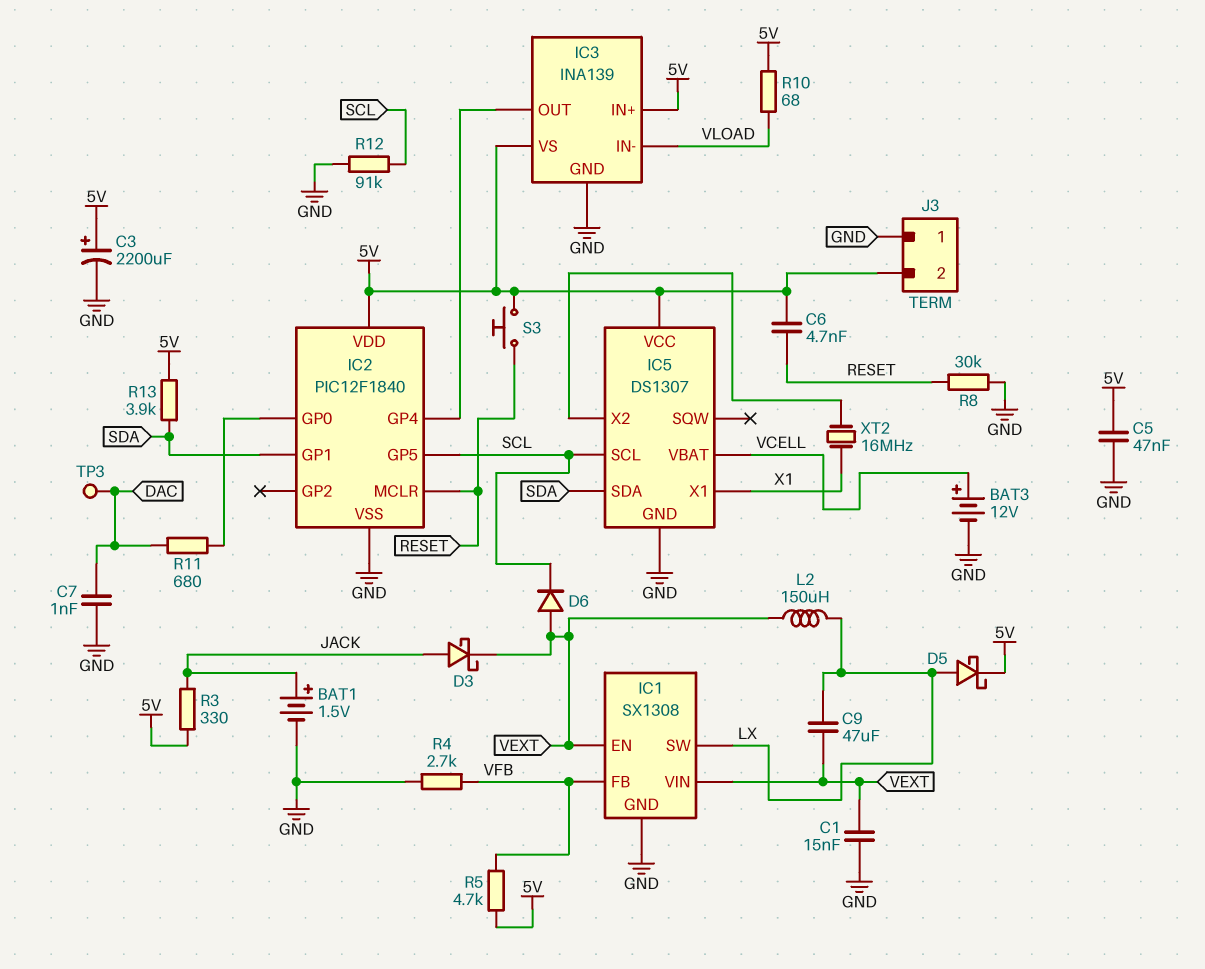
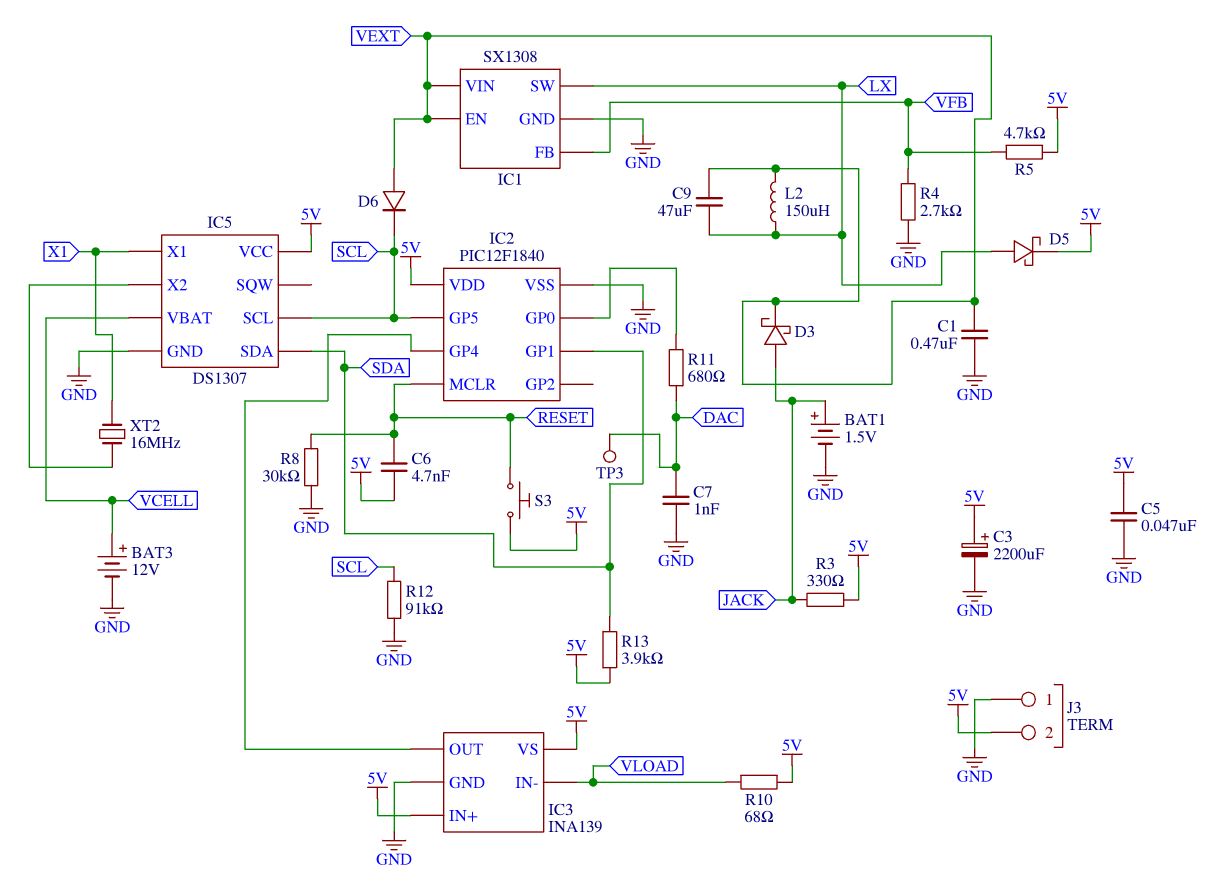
C1: 15nF (GND, VEXT) -> 470nF (GND, VEXT)

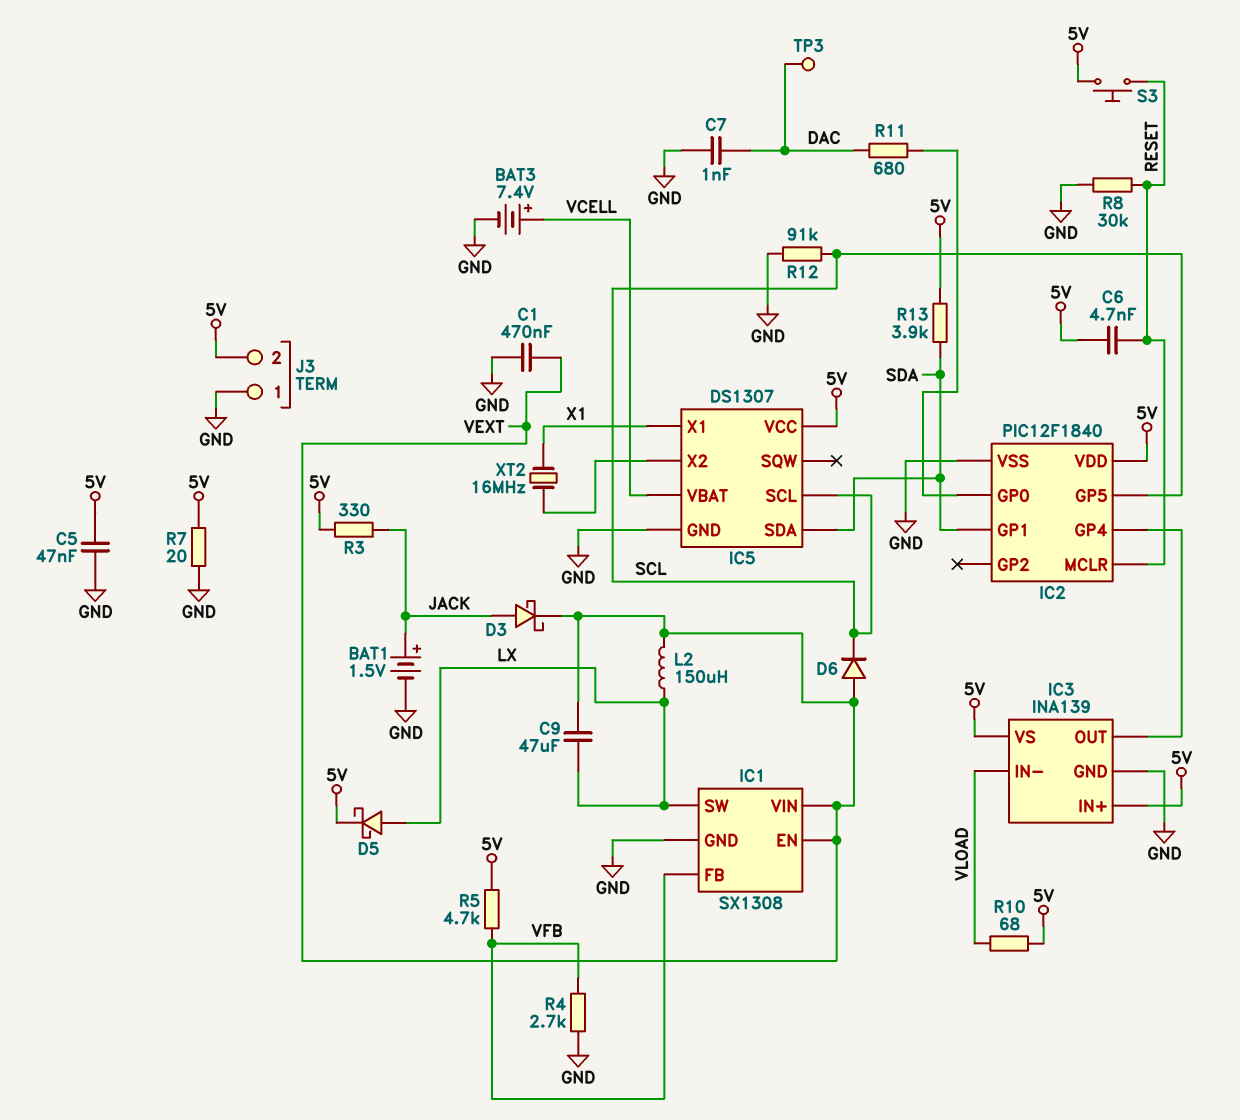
BAT3: 12V (plus VCELL, minus GND) -> 7.4V (plus VCELL, minus GND)
C3: 2200uF (plus 5V, minus GND) -> none
R7: none -> 20 (5V, GND)

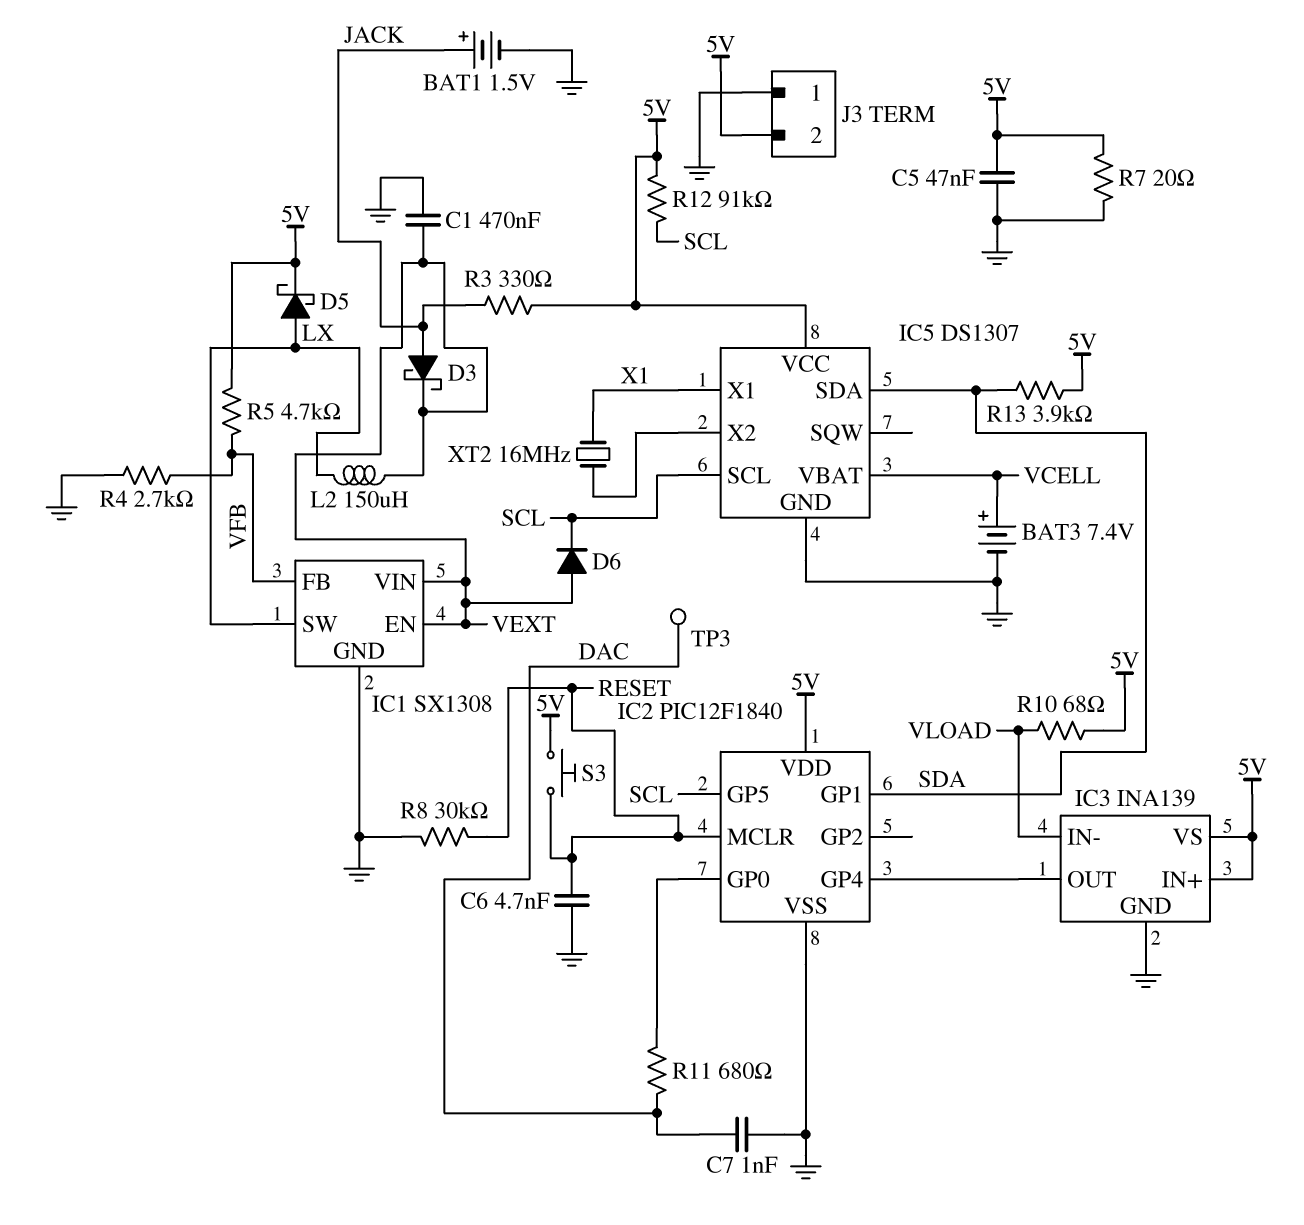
C6: 4.7nF (5V, RESET) -> 4.7nF (GND, RESET)
C9: 47uF (LX, VEXT) -> none
R12: 91k (GND, SCL) -> 91k (5V, SCL)

